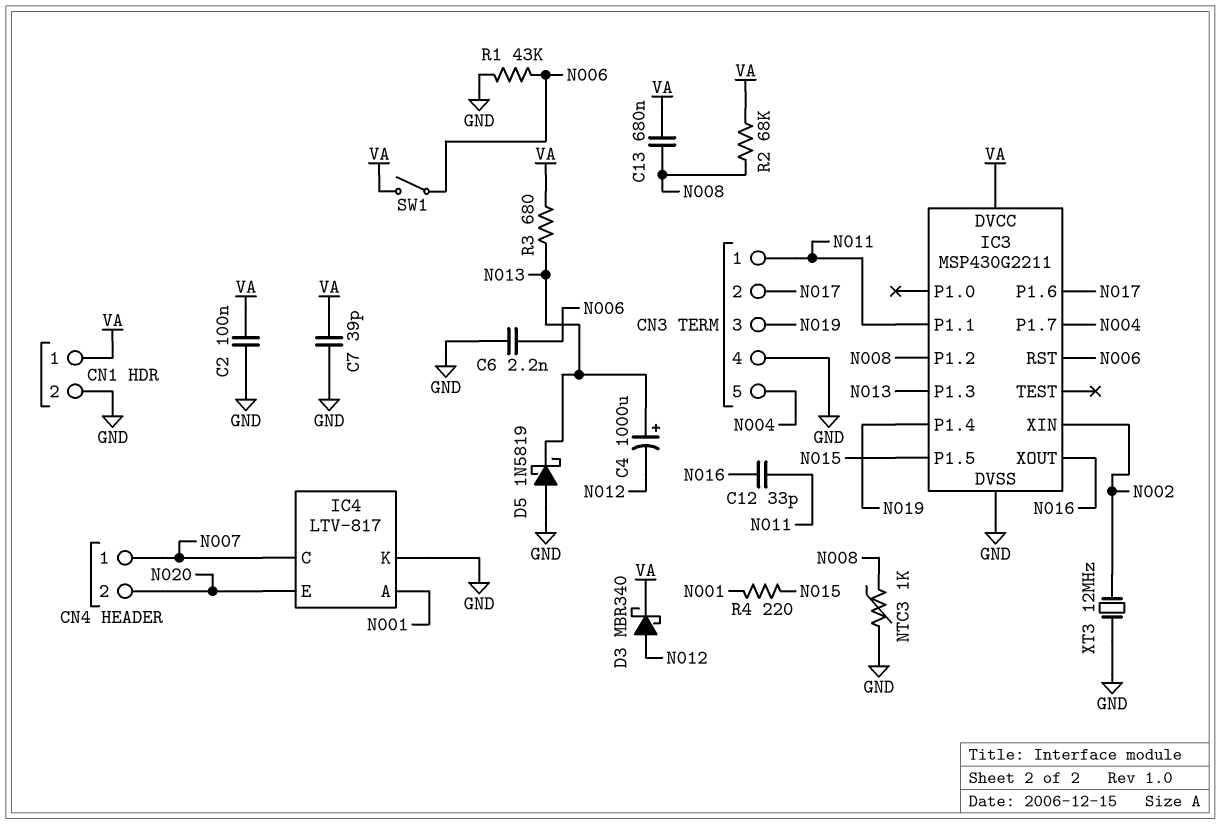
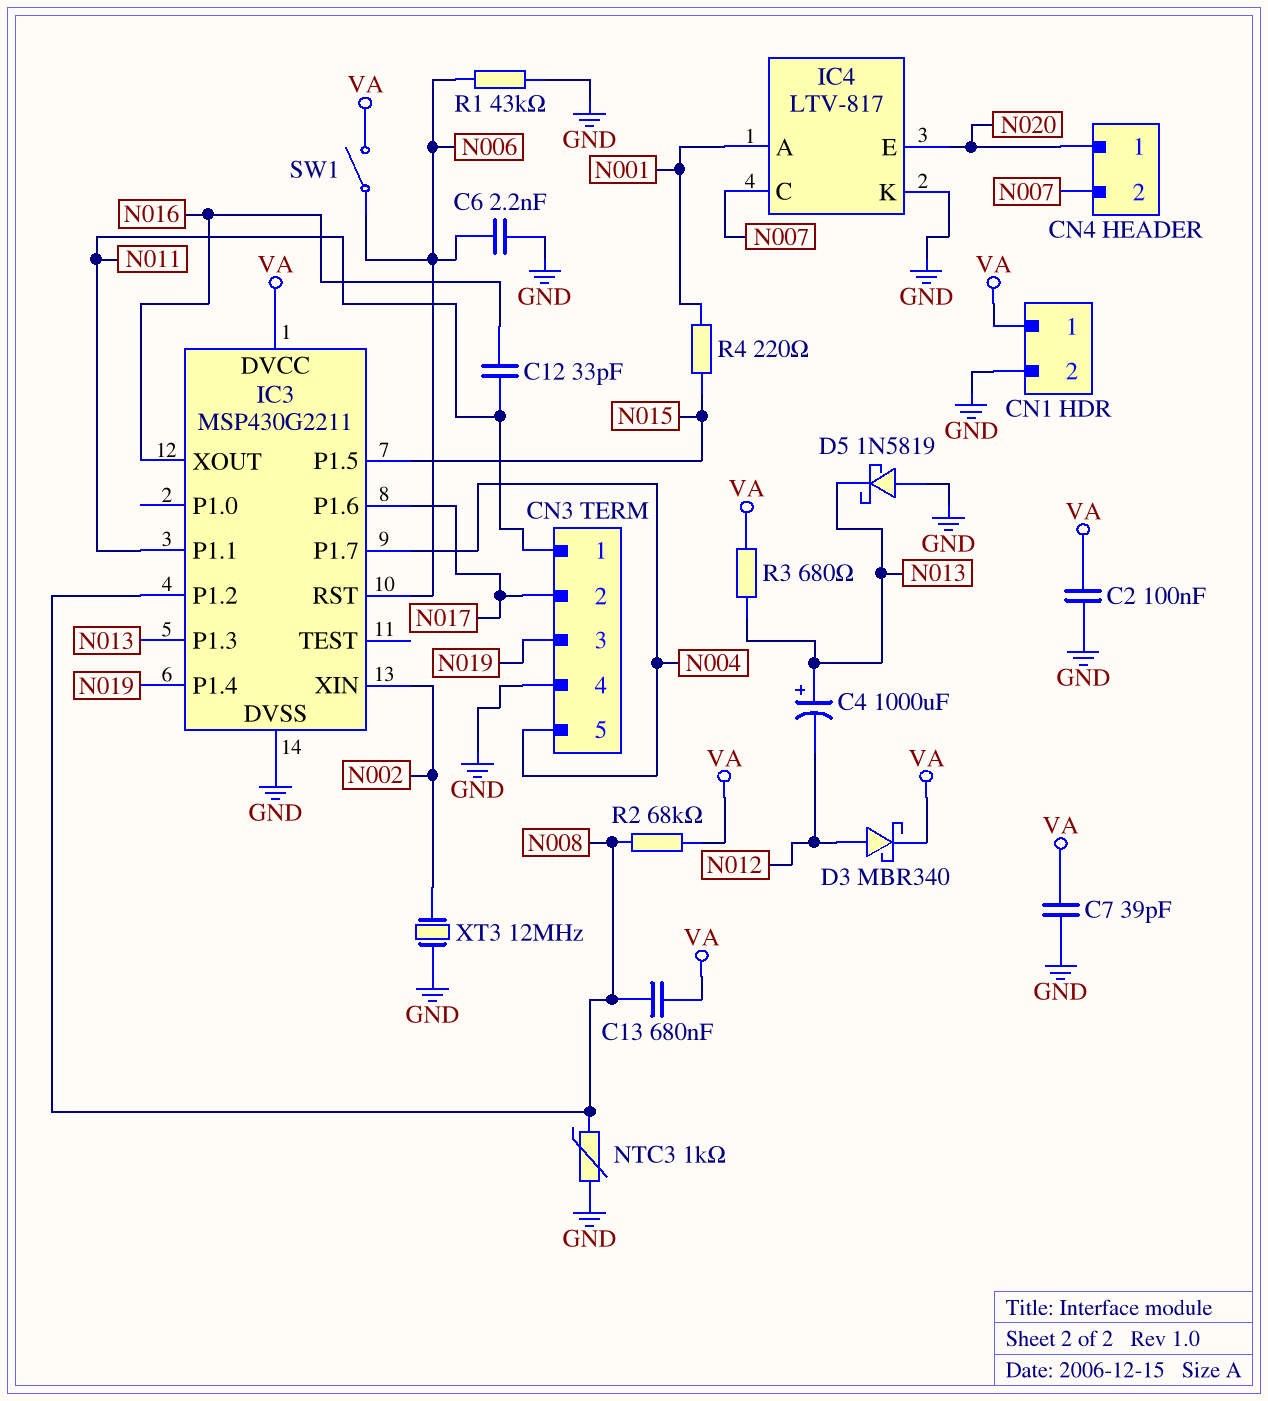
CN4 pin 1: N007 -> N020
CN4 pin 2: N020 -> N007

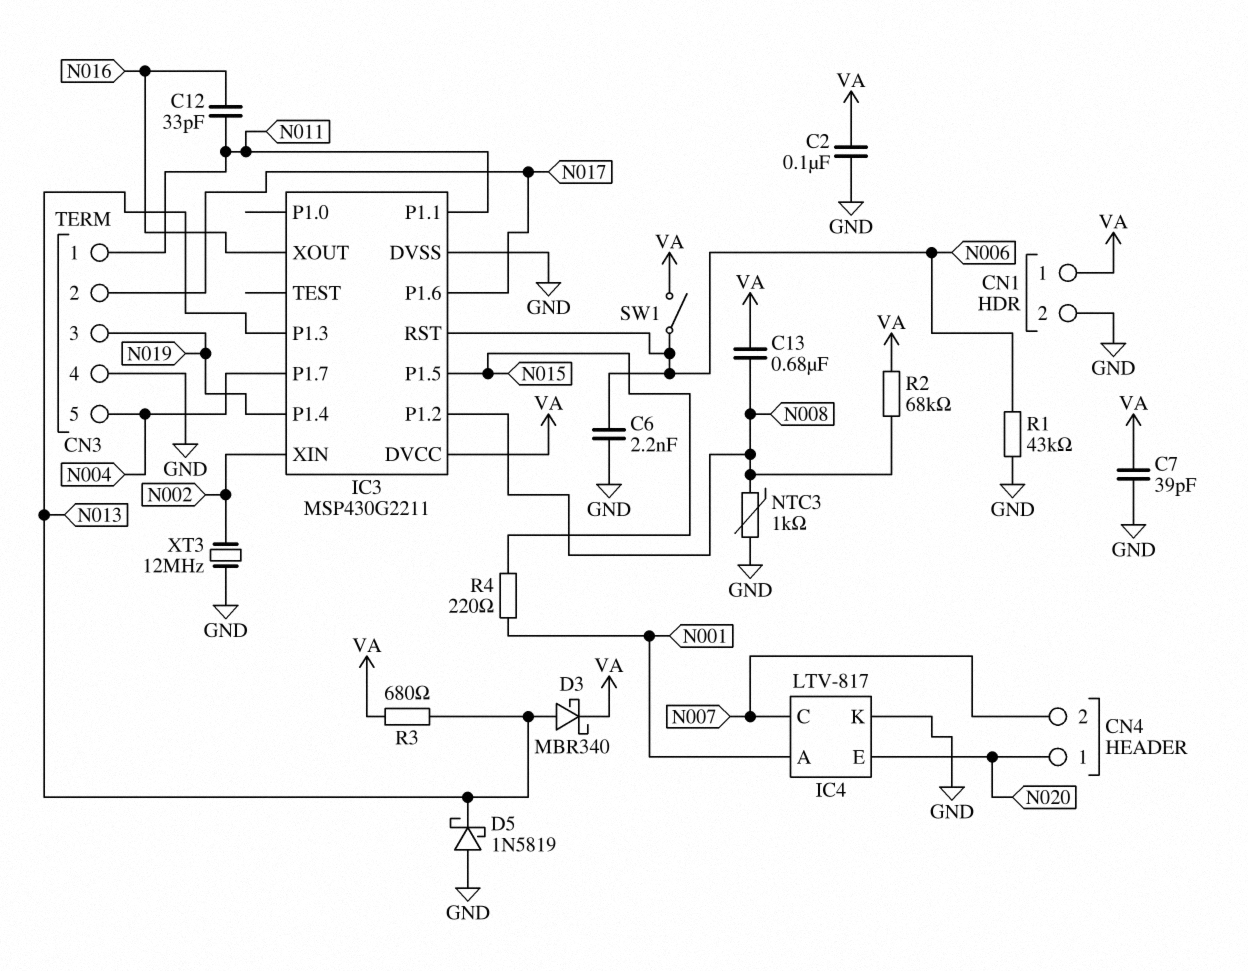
C4: 1000uF (plus N013, minus N012) -> none
D3: schottky MBR340 (A N012, K VA) -> schottky MBR340 (A N013, K VA)

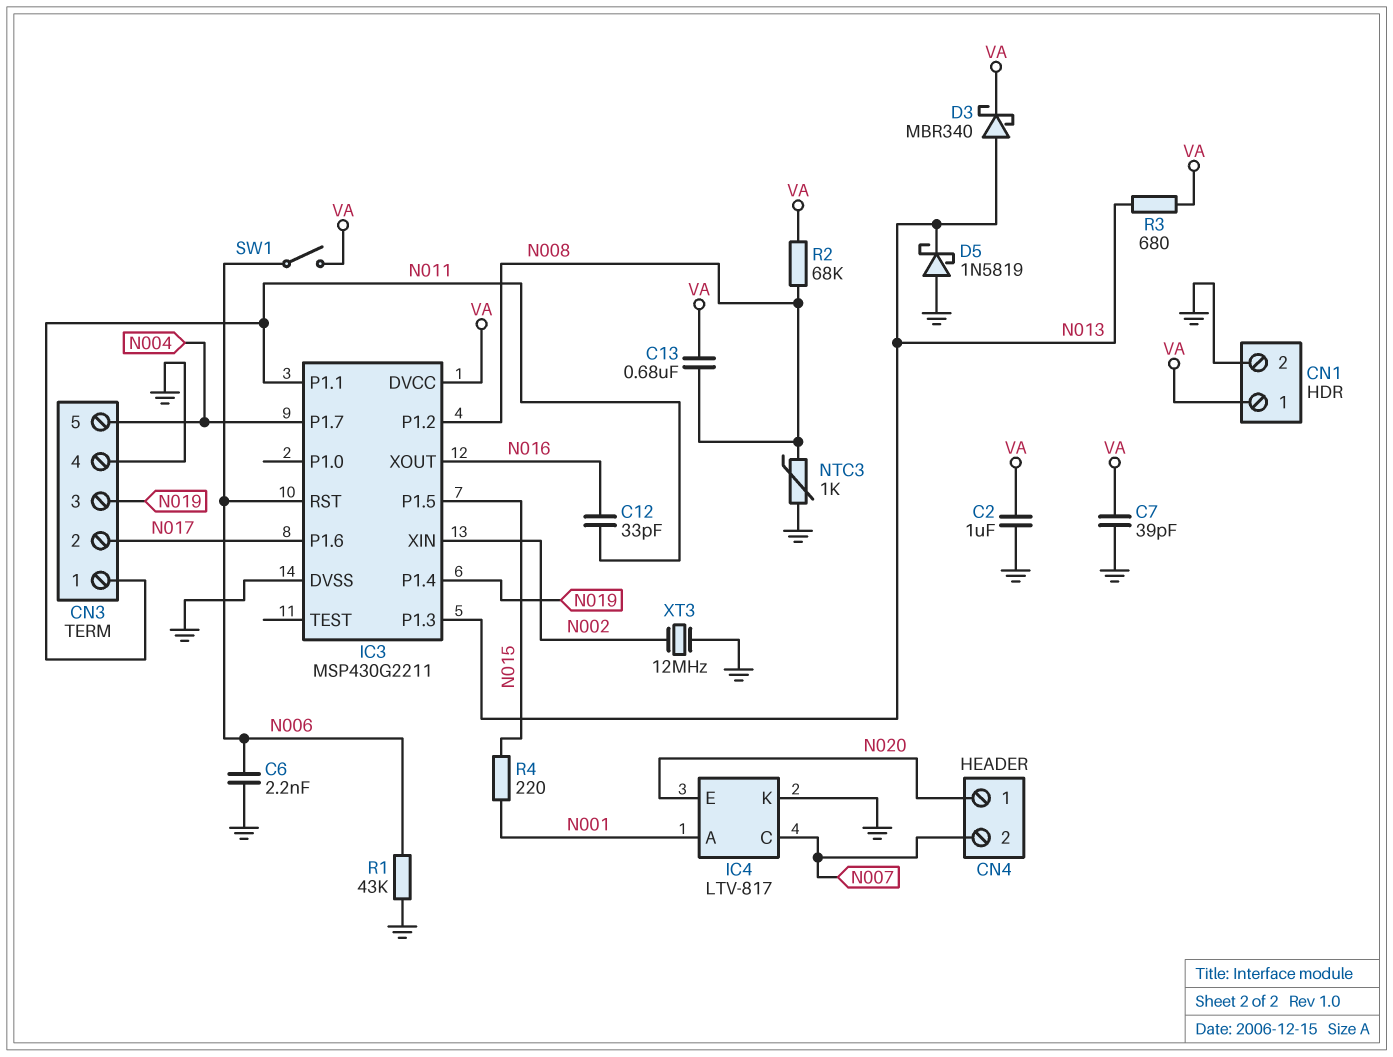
C2: 100nF (GND, VA) -> 1uF (GND, VA)

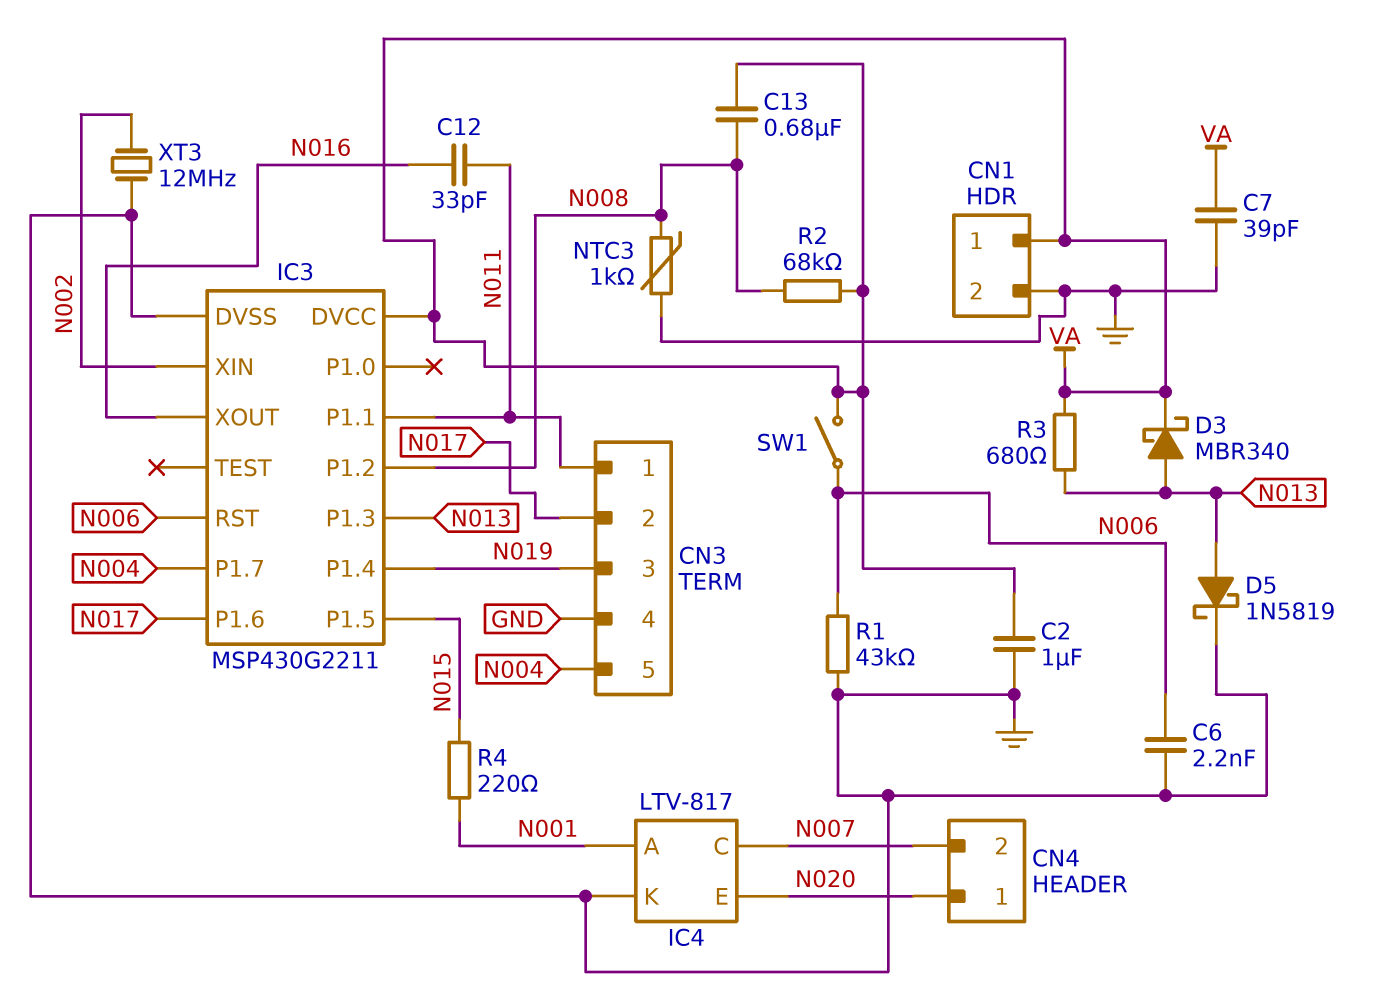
D5: schottky 1N5819 (A GND, K N013) -> schottky 1N5819 (A N013, K GND)

